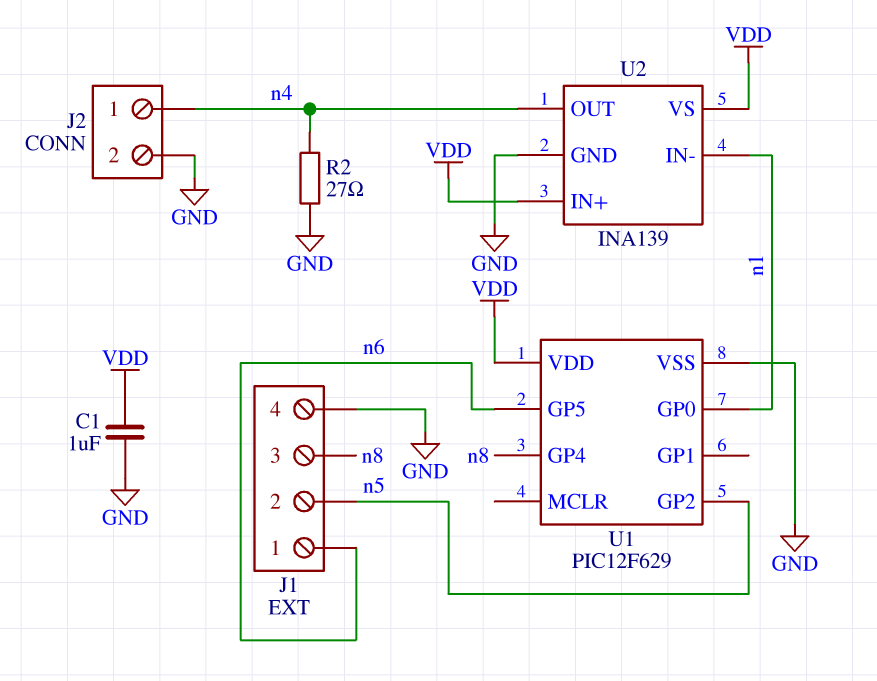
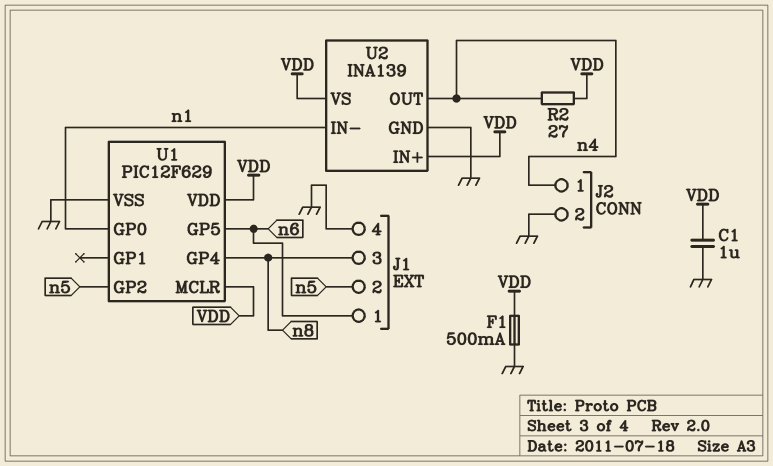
F1: none -> 500mA (GND, VDD)
R2: 27 (GND, n4) -> 27 (VDD, n4)
U1 pin MCLR: none -> VDD

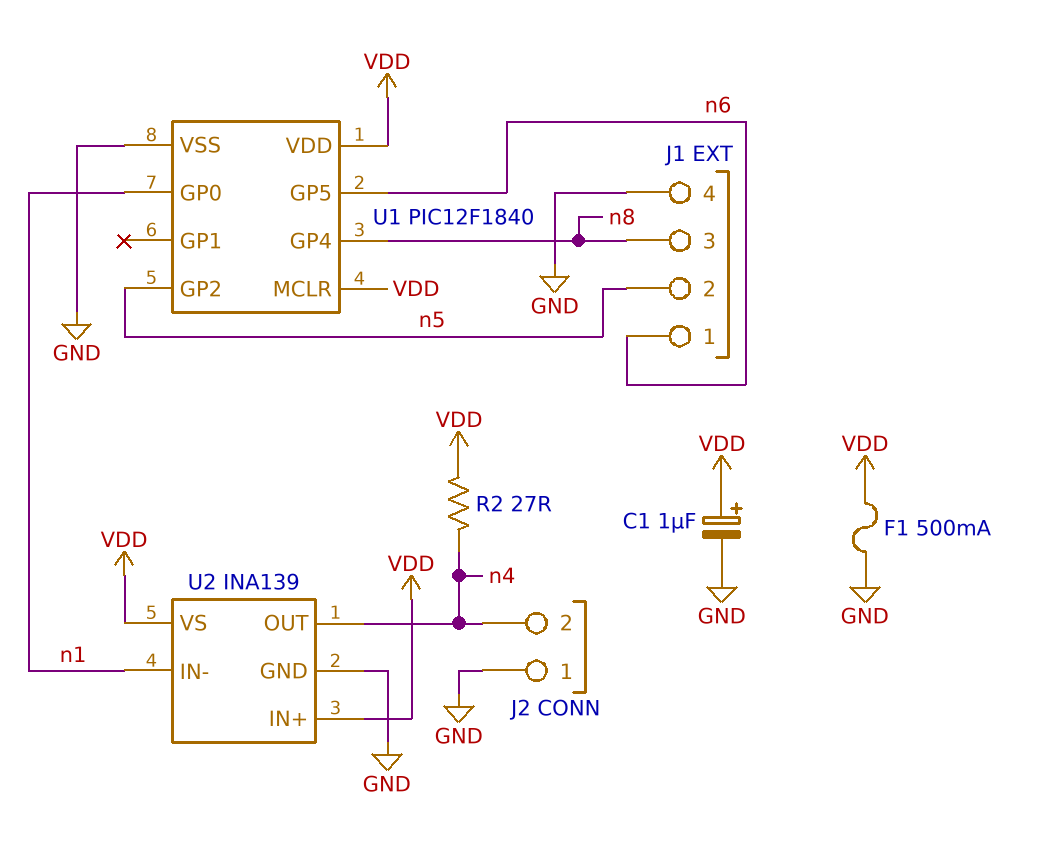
C1: 1uF (GND, VDD) -> 1uF (plus VDD, minus GND)
J2 pin 1: n4 -> GND
J2 pin 2: GND -> n4
U1: PIC12F629 -> PIC12F1840

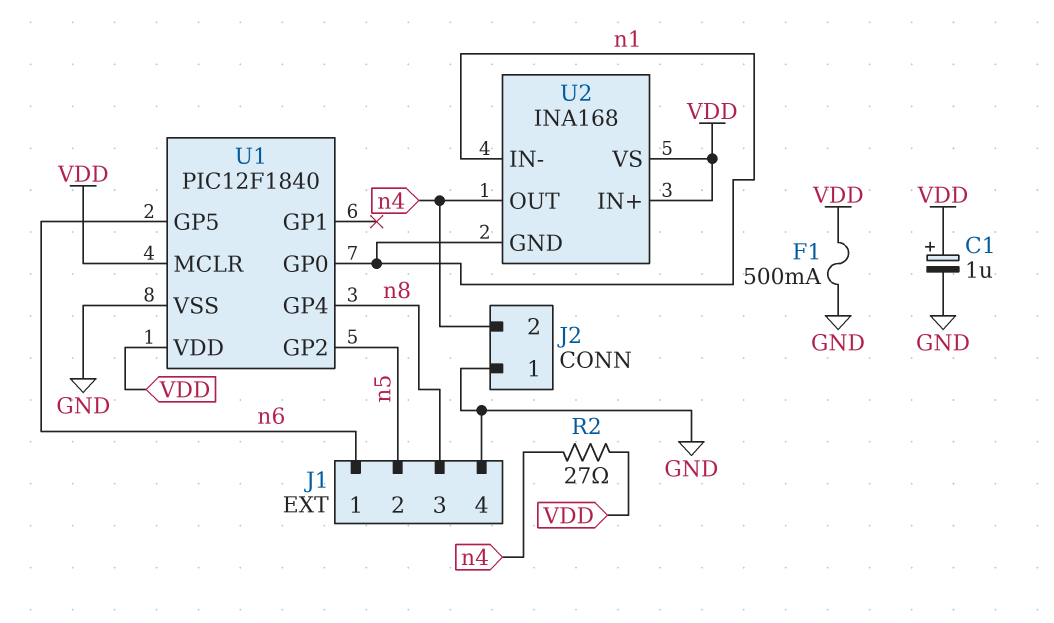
U2: INA139 -> INA168
U2 pin GND: GND -> n1

